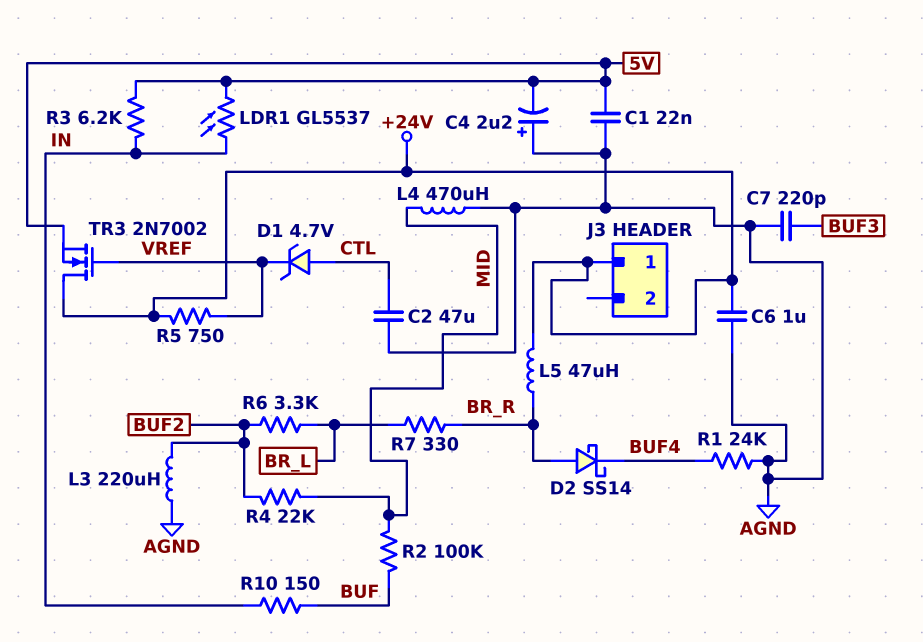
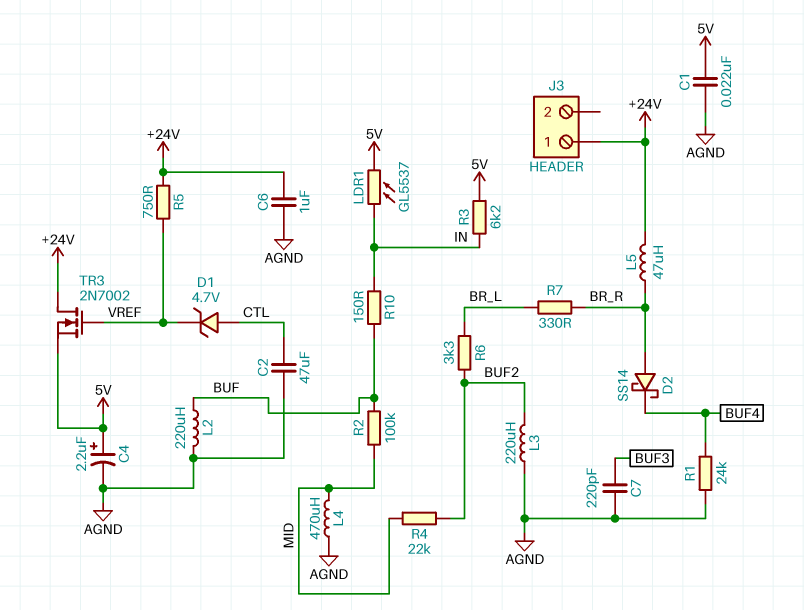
C4: 2.2uF (plus AGND, minus 5V) -> 2.2uF (plus 5V, minus AGND)
L2: none -> 220uH (AGND, BUF)

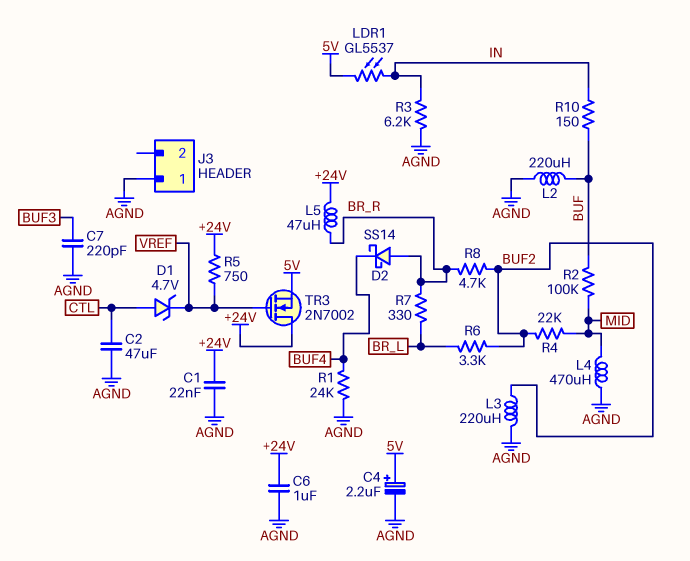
C1: 22nF (5V, AGND) -> 22nF (+24V, AGND)
J3 pin 1: +24V -> AGND
R3: 6.2k (5V, IN) -> 6.2k (AGND, IN)
R8: none -> 4.7k (BR_R, BUF2)

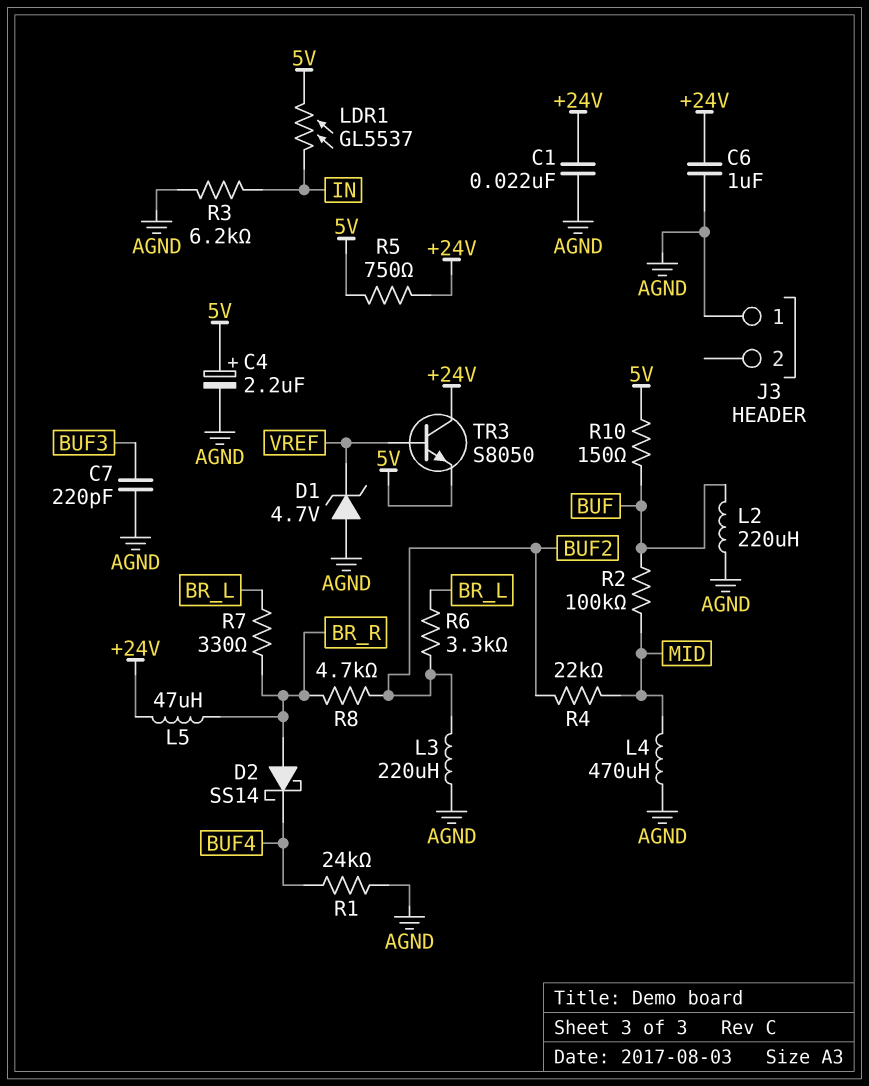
C2: 47uF (AGND, CTL) -> none
D1: zener 4.7V (A CTL, K VREF) -> zener 4.7V (A AGND, K VREF)
R5: 750 (+24V, VREF) -> 750 (+24V, 5V)
R10: 150 (BUF, IN) -> 150 (5V, BUF)
TR3: NMOS 2N7002 (G VREF, D +24V, S 5V) -> NPN S8050 (B VREF, C +24V, E 5V)

